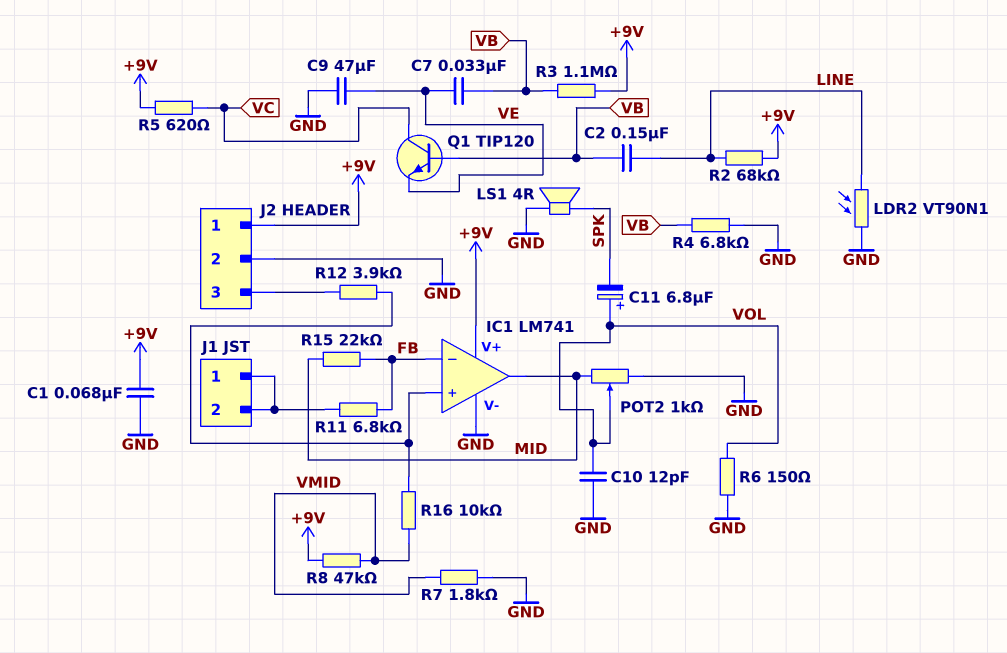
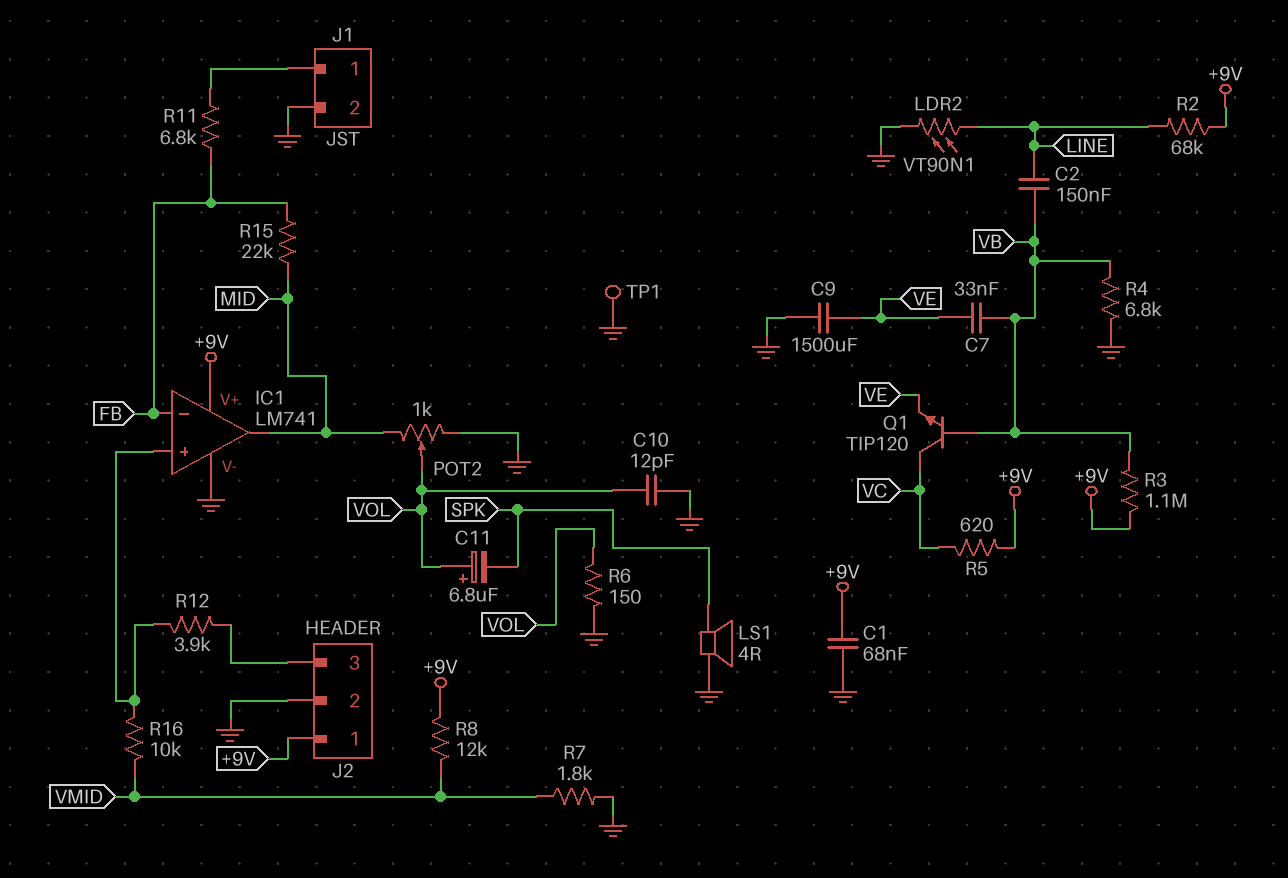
C9: 47uF (GND, VE) -> 1500uF (GND, VE)
J1 pin 2: J1/1 -> GND
R8: 47k (+9V, VMID) -> 12k (+9V, VMID)
TP1: none -> test point (GND)

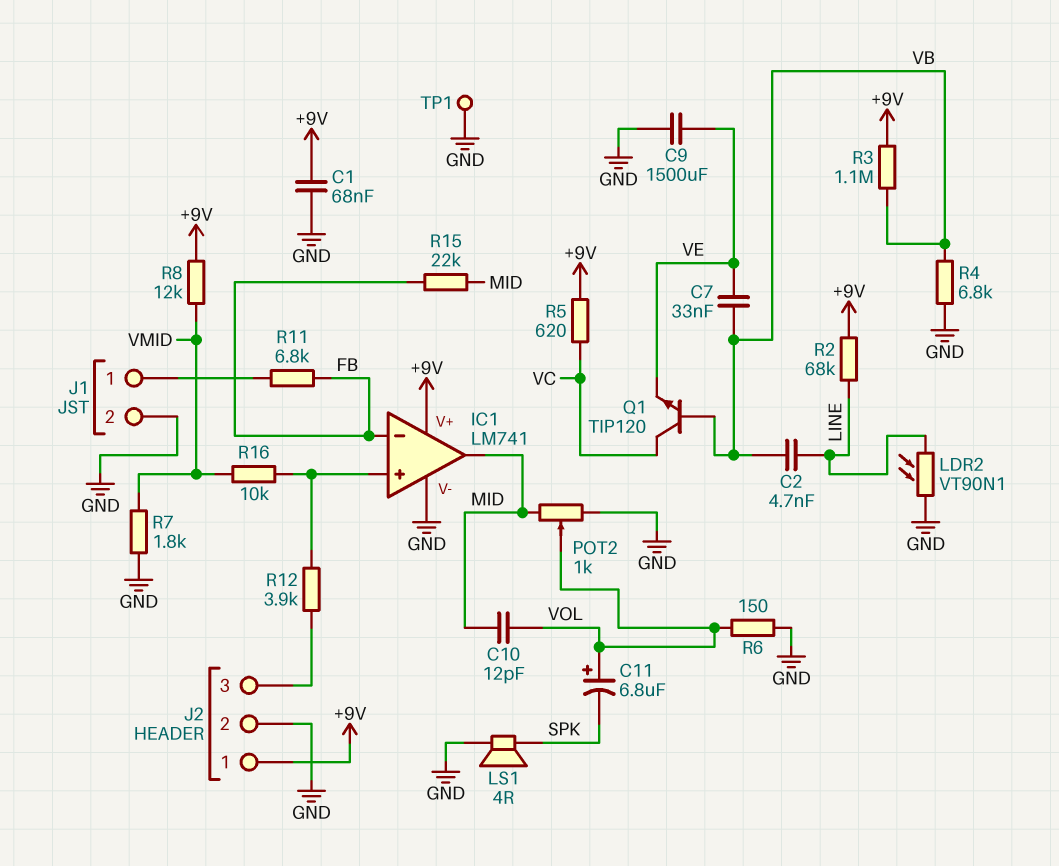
C2: 150nF (LINE, VB) -> 4.7nF (LINE, VB)
C10: 12pF (GND, VOL) -> 12pF (MID, VOL)

